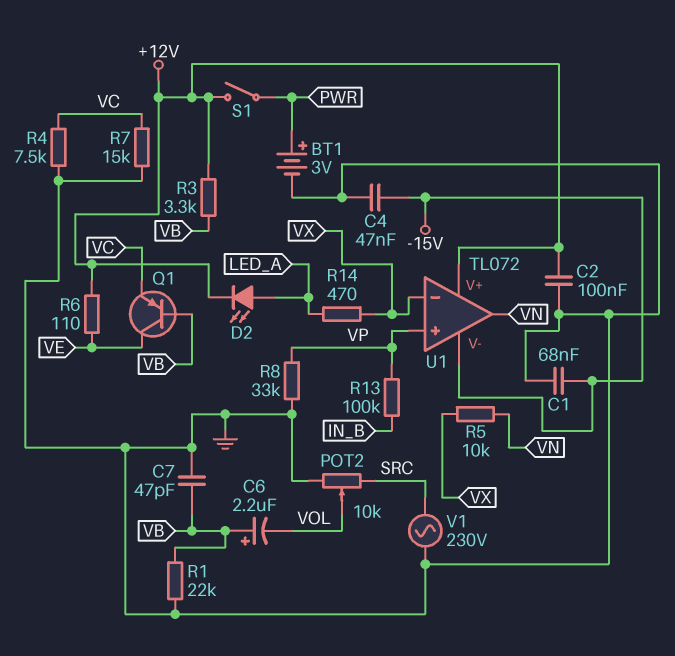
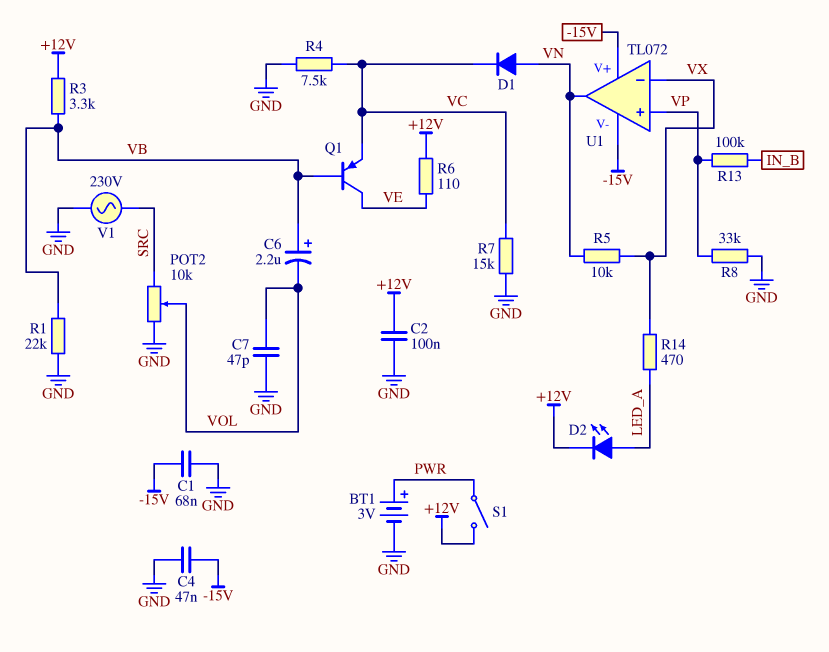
C7: 47pF (GND, VB) -> 47pF (GND, VOL)
D1: none -> diode (A VN, K VC)
U1 pin V+: +12V -> -15V

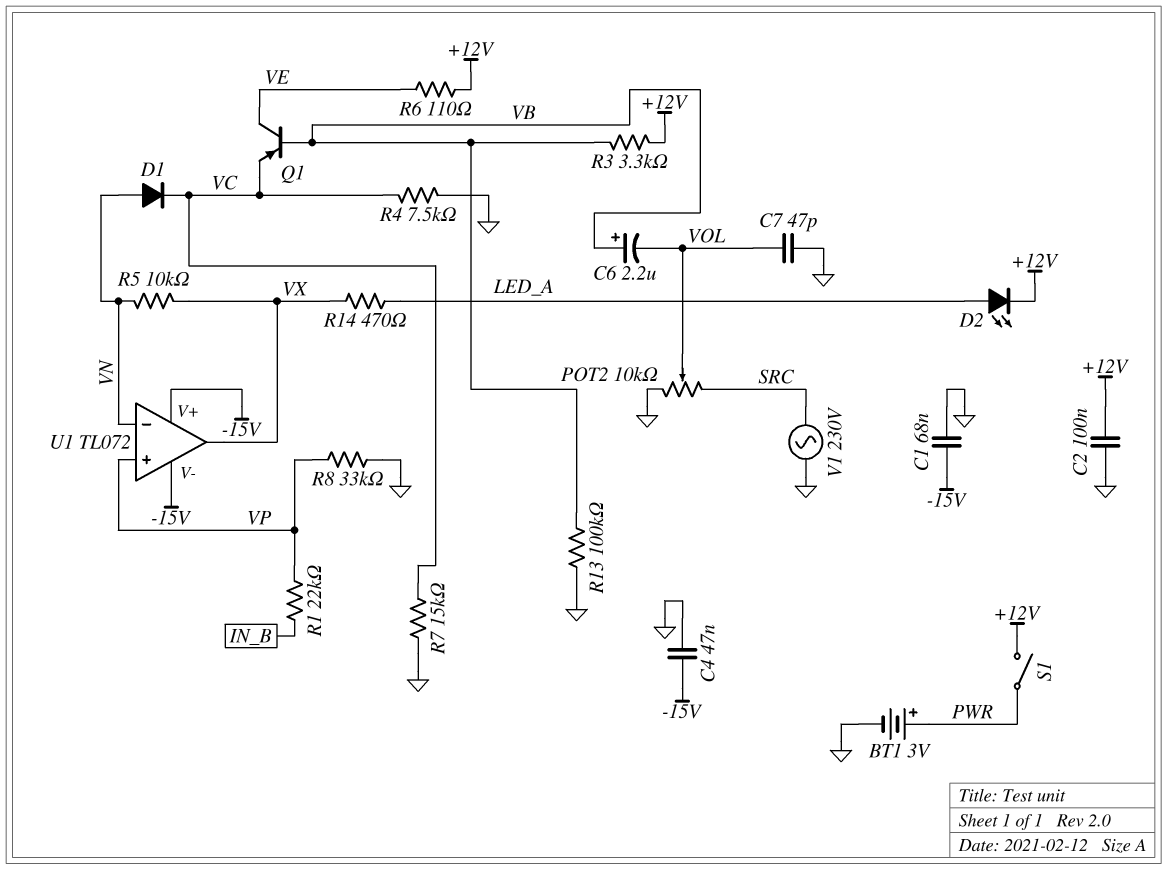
R1: 22k (GND, VB) -> 22k (IN_B, VP)
R13: 100k (IN_B, VP) -> 100k (GND, VB)
U1 pin in-: VX -> VN
U1 pin out: VN -> VX

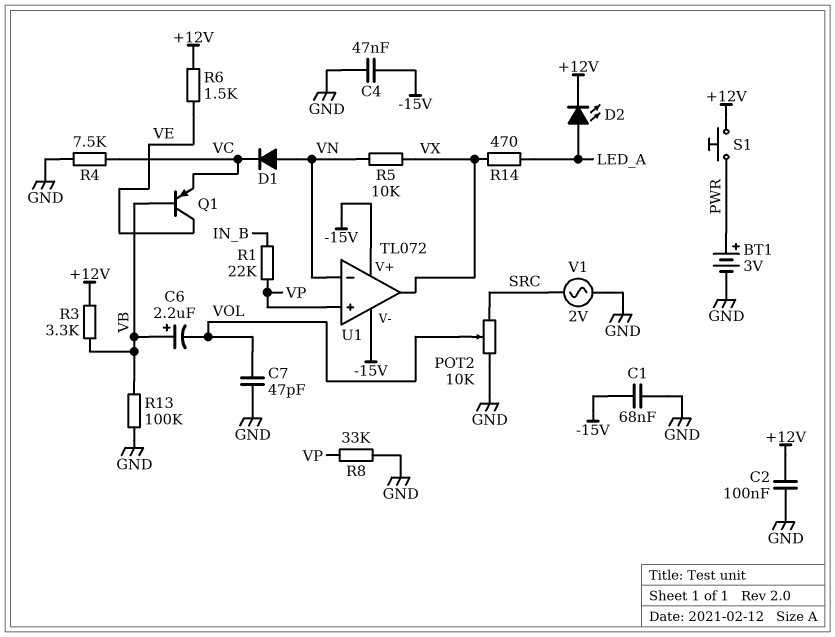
R6: 110 (+12V, VE) -> 1.5k (+12V, VE)
R7: 15k (GND, VC) -> none
S1: switch (+12V, PWR) -> button (+12V, PWR)
V1: AC 230V (GND, SRC) -> AC 2V (GND, SRC)

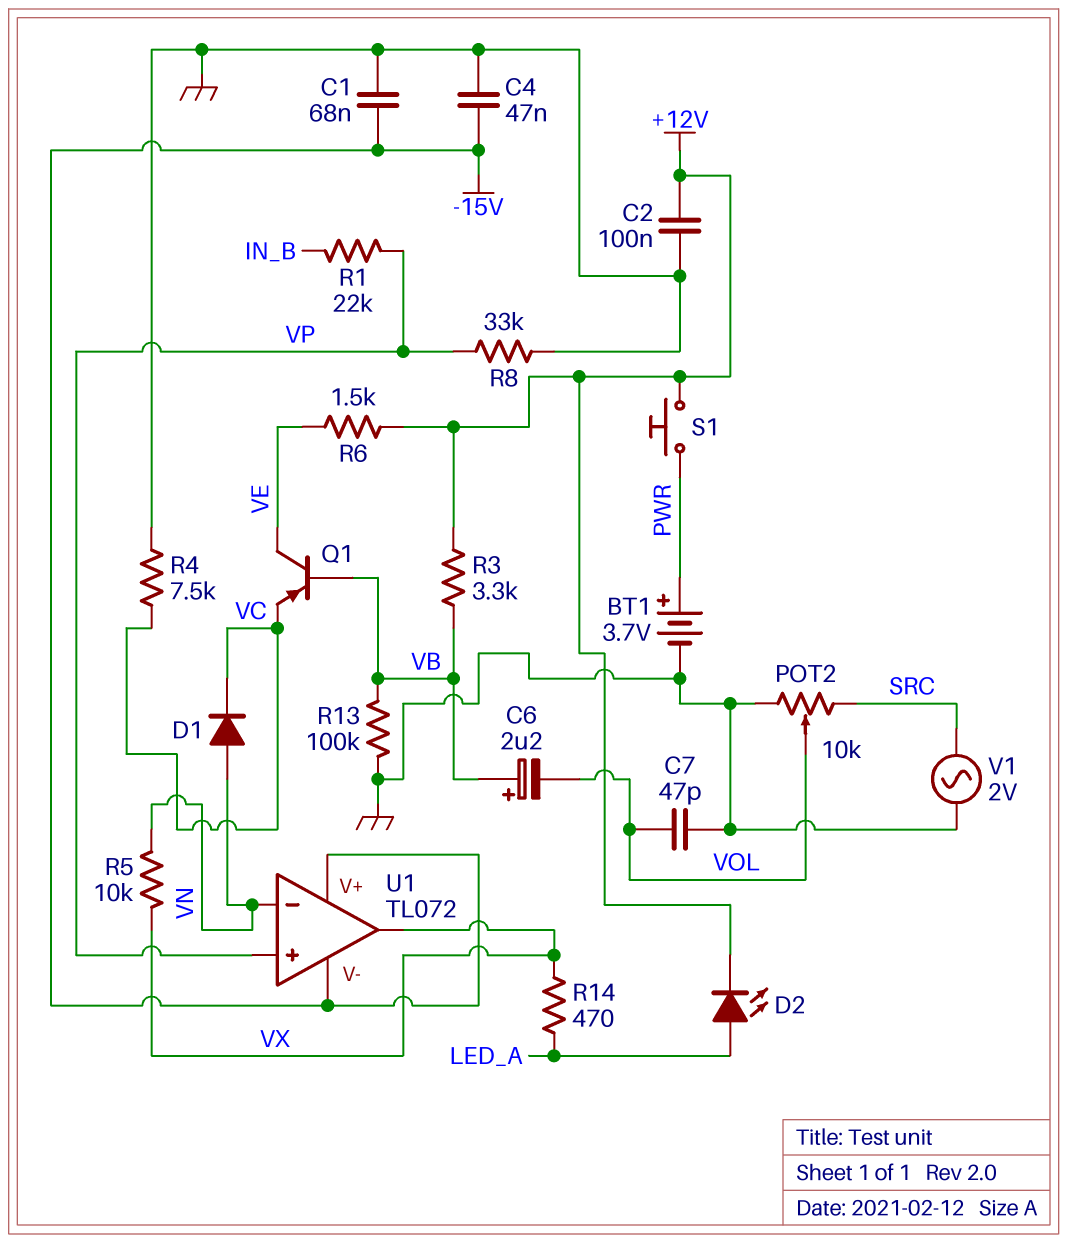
BT1: 3V (plus PWR, minus GND) -> 3.7V (plus PWR, minus GND)

